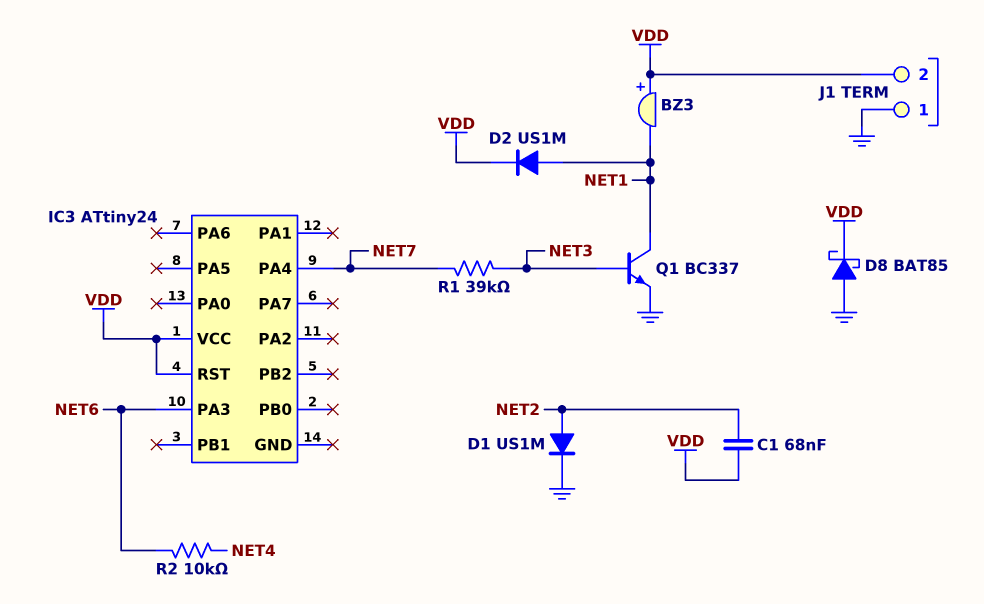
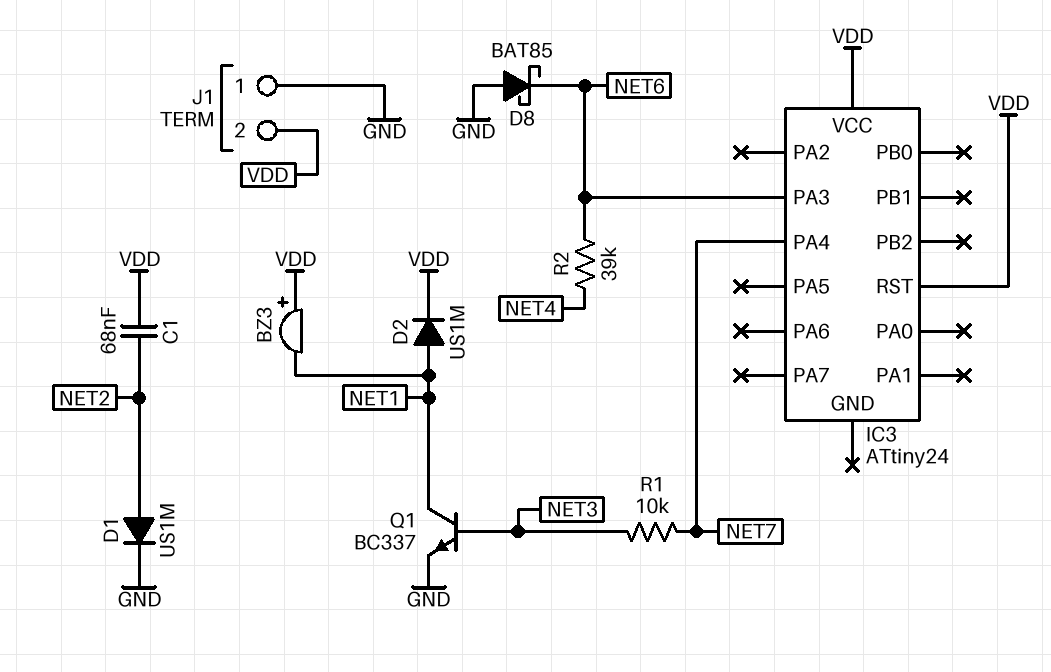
D8: schottky BAT85 (A GND, K VDD) -> schottky BAT85 (A GND, K NET6)
R1: 39k (NET3, NET7) -> 10k (NET3, NET7)
R2: 10k (NET4, NET6) -> 39k (NET4, NET6)

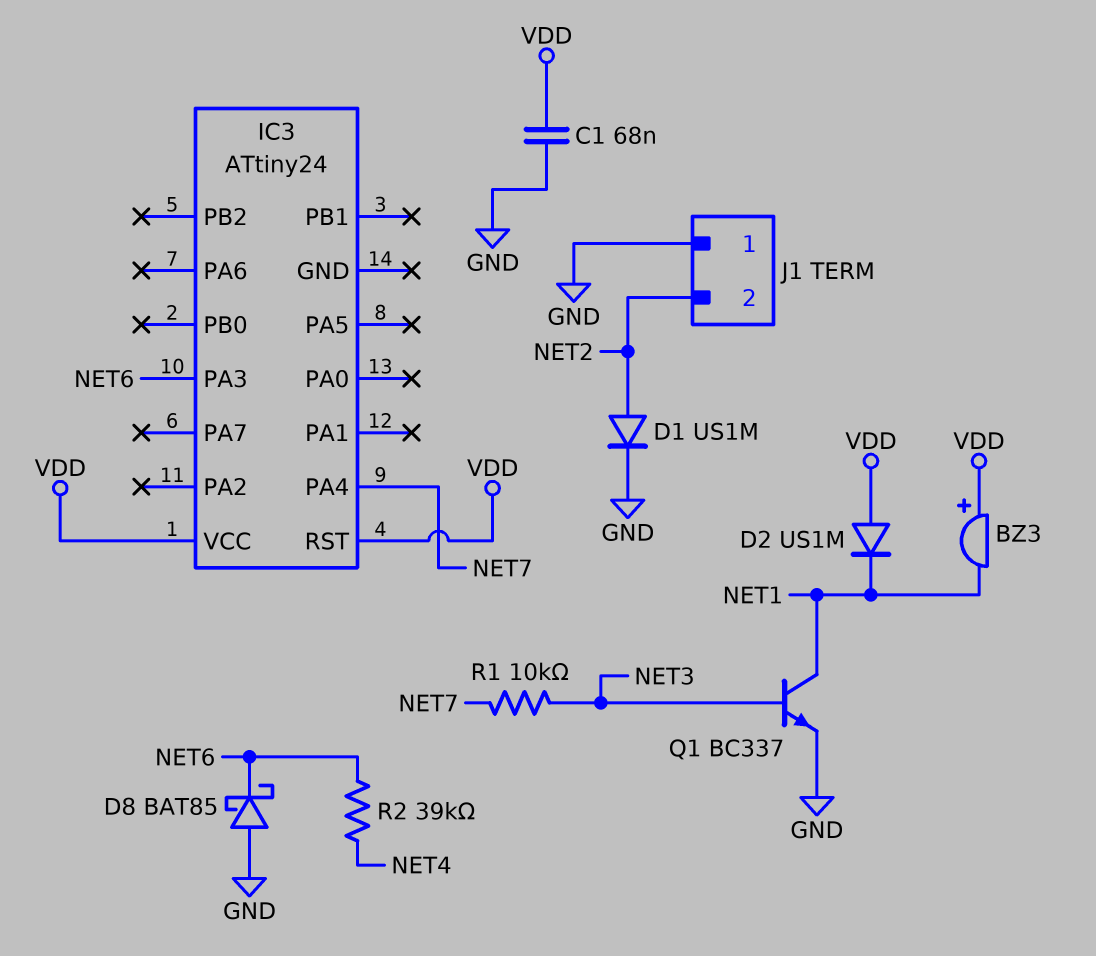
C1: 68nF (NET2, VDD) -> 68nF (GND, VDD)
D2: diode US1M (A NET1, K VDD) -> diode US1M (A VDD, K NET1)
J1 pin 2: VDD -> NET2

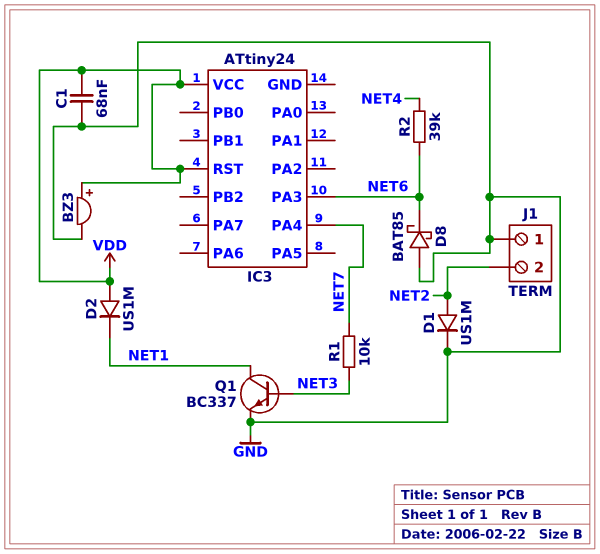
BZ3: buzzer (plus VDD, minus NET1) -> buzzer (plus VDD, minus GND)

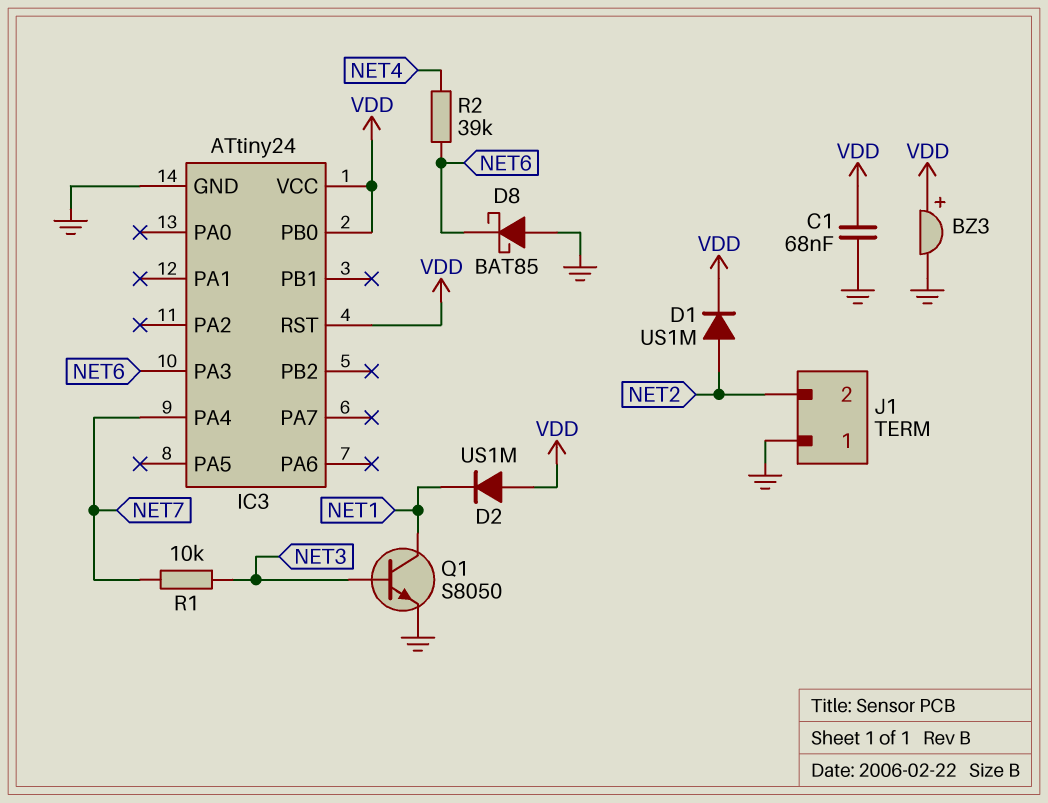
D1: diode US1M (A NET2, K GND) -> diode US1M (A NET2, K VDD)
IC3 pin GND: none -> GND
IC3 pin PB0: none -> VDD
Q1: NPN BC337 (B NET3, C NET1, E GND) -> NPN S8050 (B NET3, C NET1, E GND)

